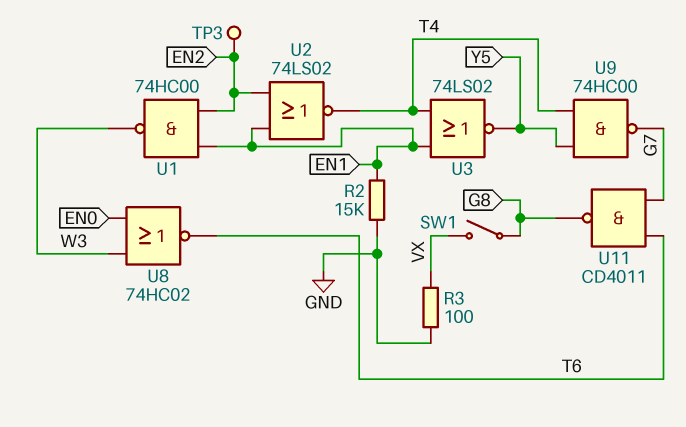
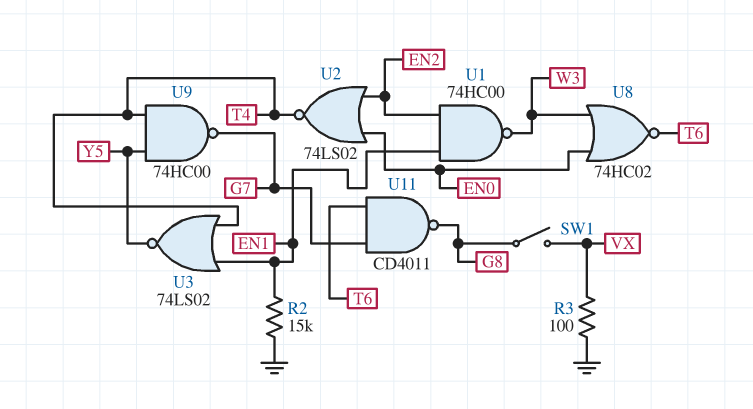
TP3: test point (EN2) -> none
U2: NOR 74LS02 (in EN1, in EN2, out T4) -> NOR 74LS02 (in EN0, in EN2, out T4)

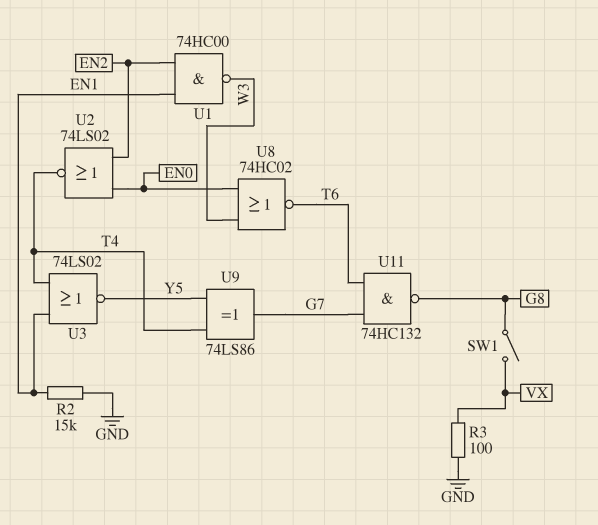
U9: NAND 74HC00 (in T4, in Y5, out G7) -> XOR 74LS86 (in T4, in Y5, out G7)
U11: NAND CD4011 (in G7, in T6, out G8) -> NAND 74HC132 (in G7, in T6, out G8)

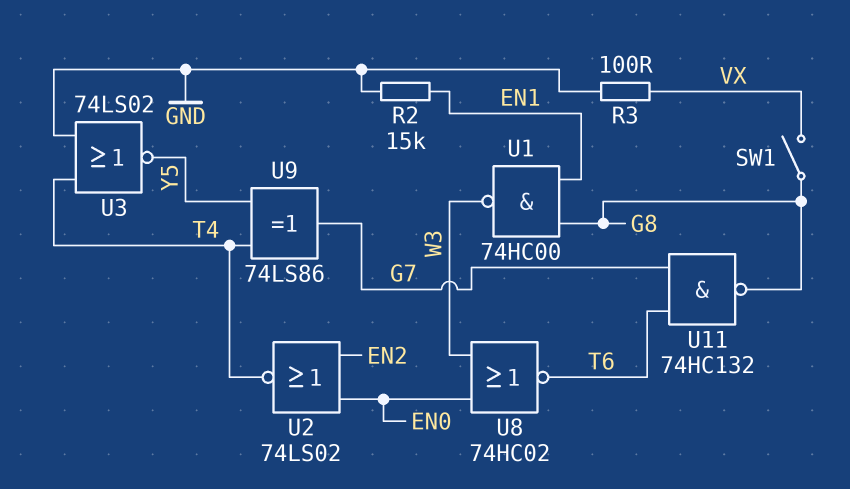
U1: NAND 74HC00 (in EN1, in EN2, out W3) -> NAND 74HC00 (in EN1, in G8, out W3)
U3: NOR 74LS02 (in EN1, in T4, out Y5) -> NOR 74LS02 (in GND, in T4, out Y5)

